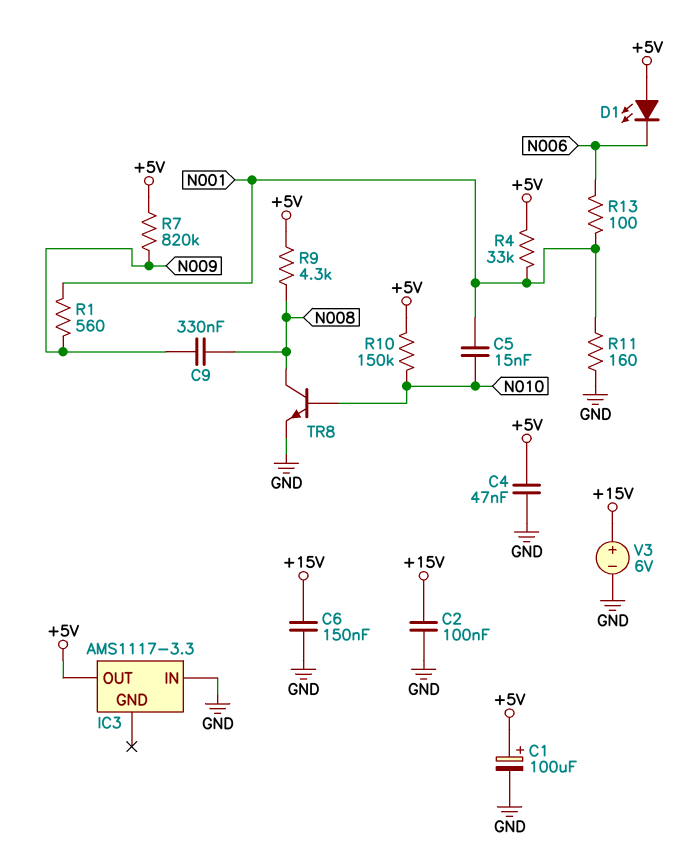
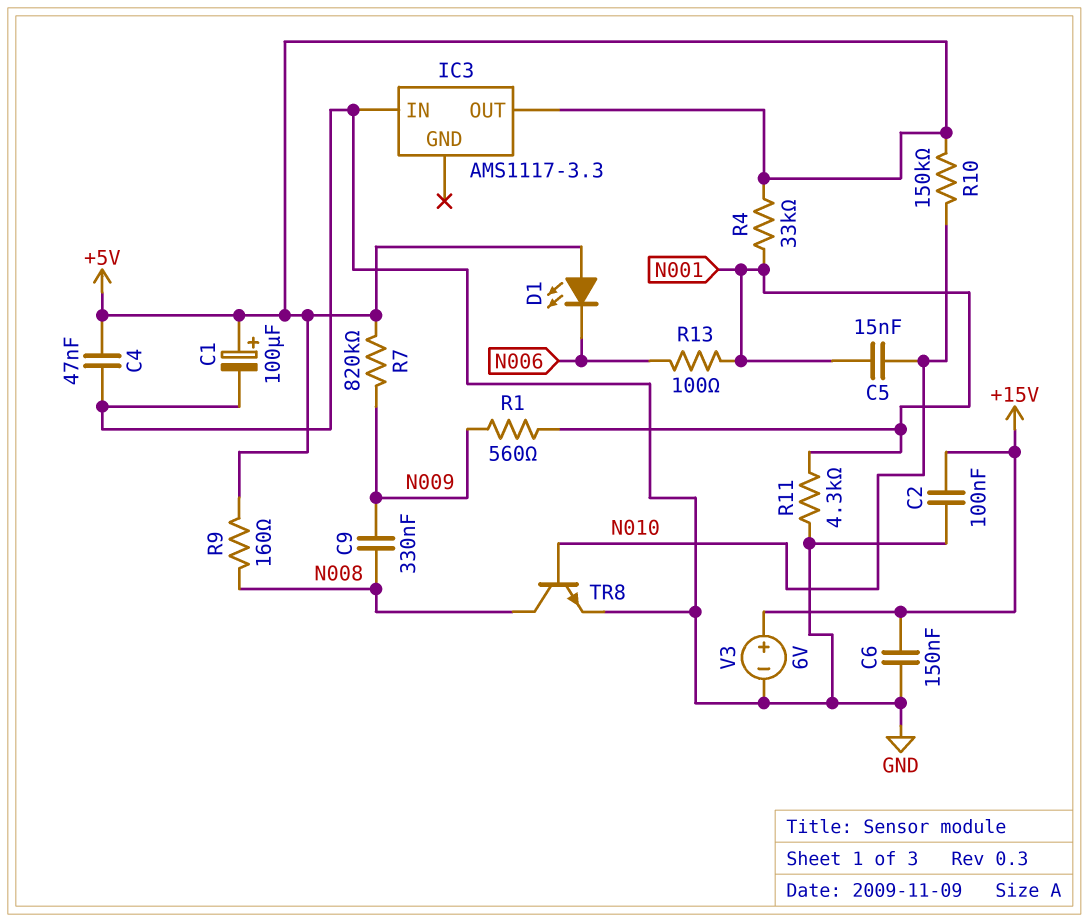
R9: 4.3k (+5V, N008) -> 160 (+5V, N008)
R11: 160 (GND, N001) -> 4.3k (GND, N001)

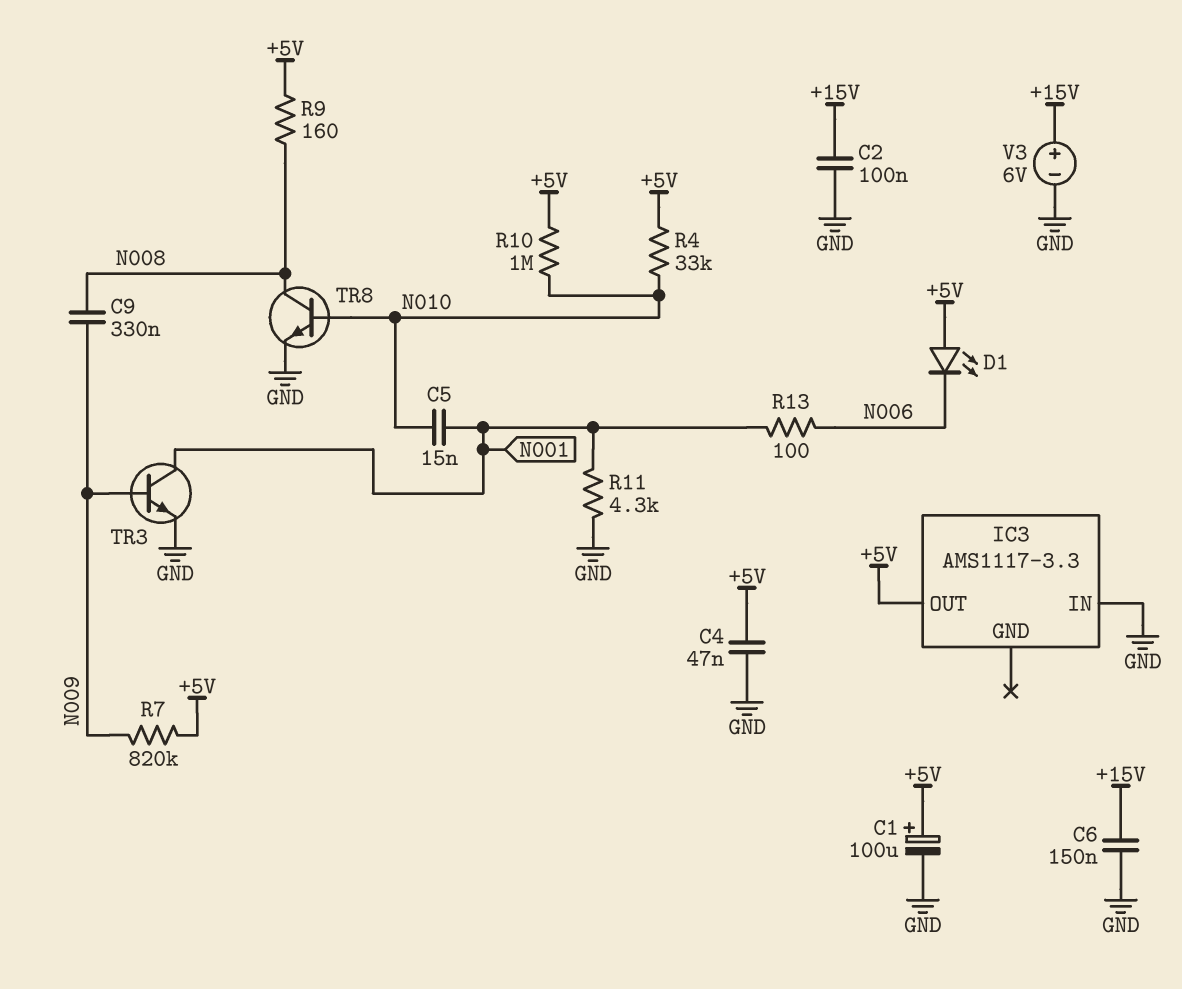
R1: 560 (N001, N009) -> none
R4: 33k (+5V, N001) -> 33k (+5V, N010)
R10: 150k (+5V, N010) -> 1M (+5V, N010)
TR3: none -> NPN (B N009, C N001, E GND)

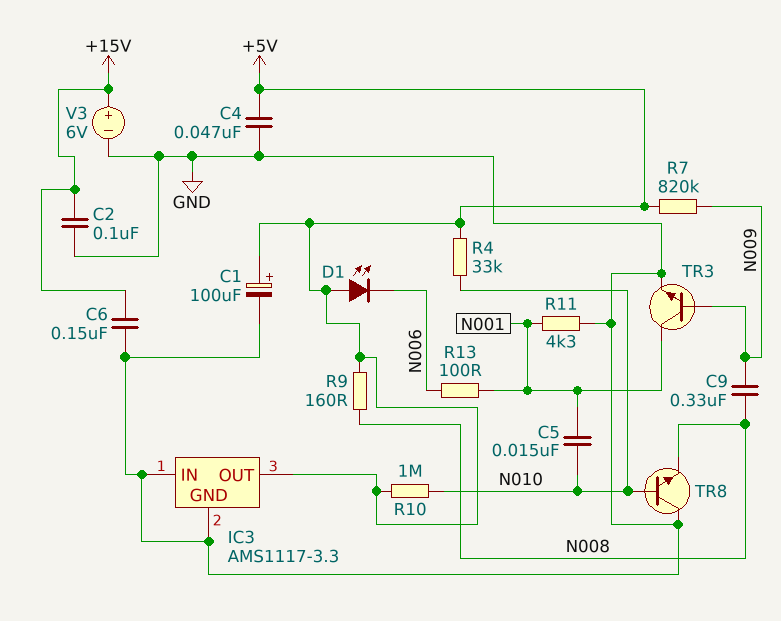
IC3 pin GND: none -> GND
TR8: NPN (B N010, C N008, E GND) -> NPN (B N010, C GND, E N008)

